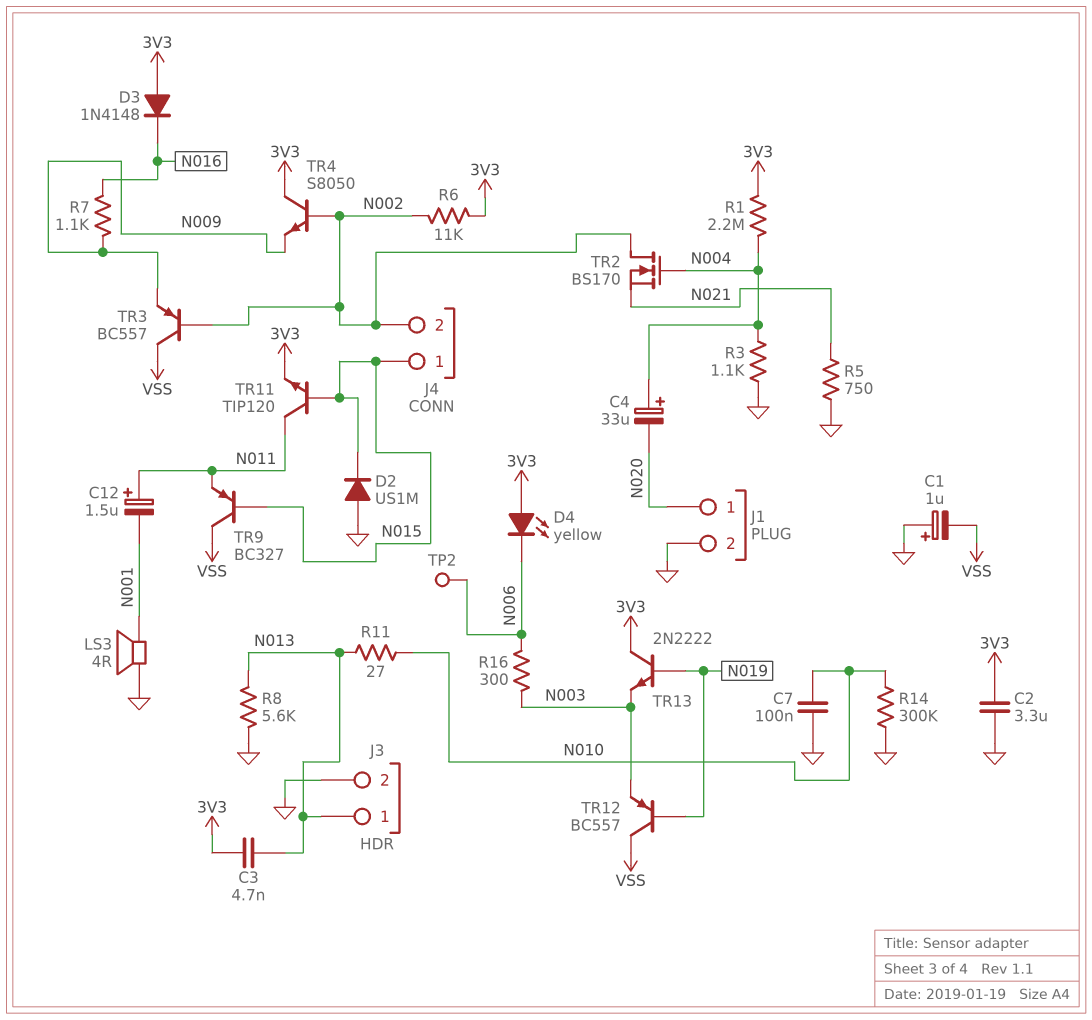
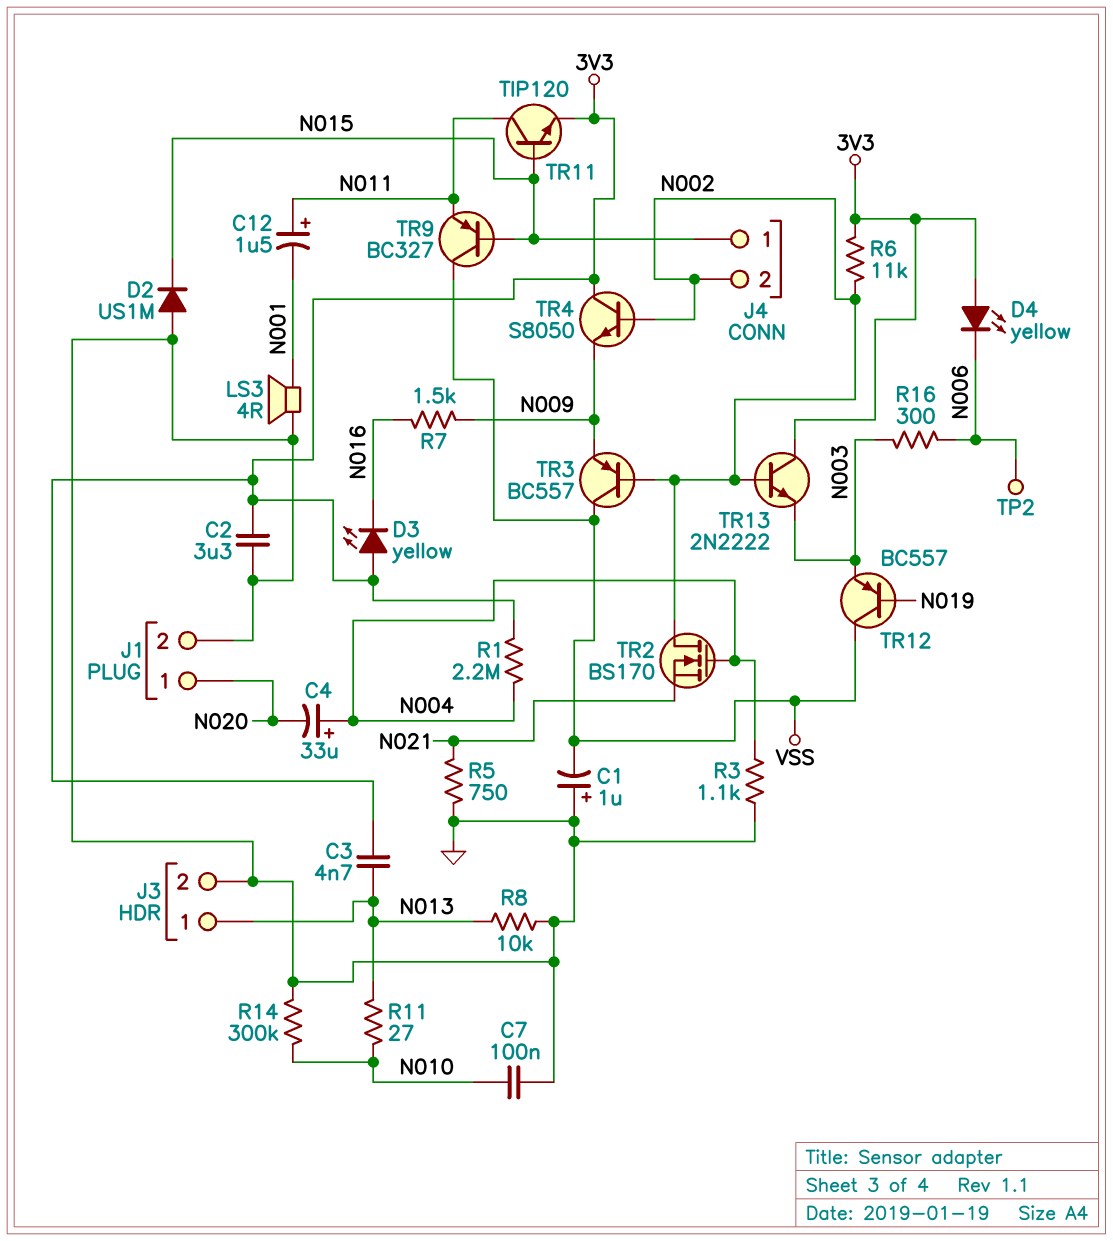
D3: diode 1N4148 (A 3V3, K N016) -> LED yellow (A 3V3, K N016)
R7: 1.1k (N009, N016) -> 1.5k (N009, N016)
R8: 5.6k (GND, N013) -> 10k (GND, N013)
TR13: NPN 2N2222 (B N019, C 3V3, E N003) -> NPN 2N2222 (B N002, C 3V3, E N003)

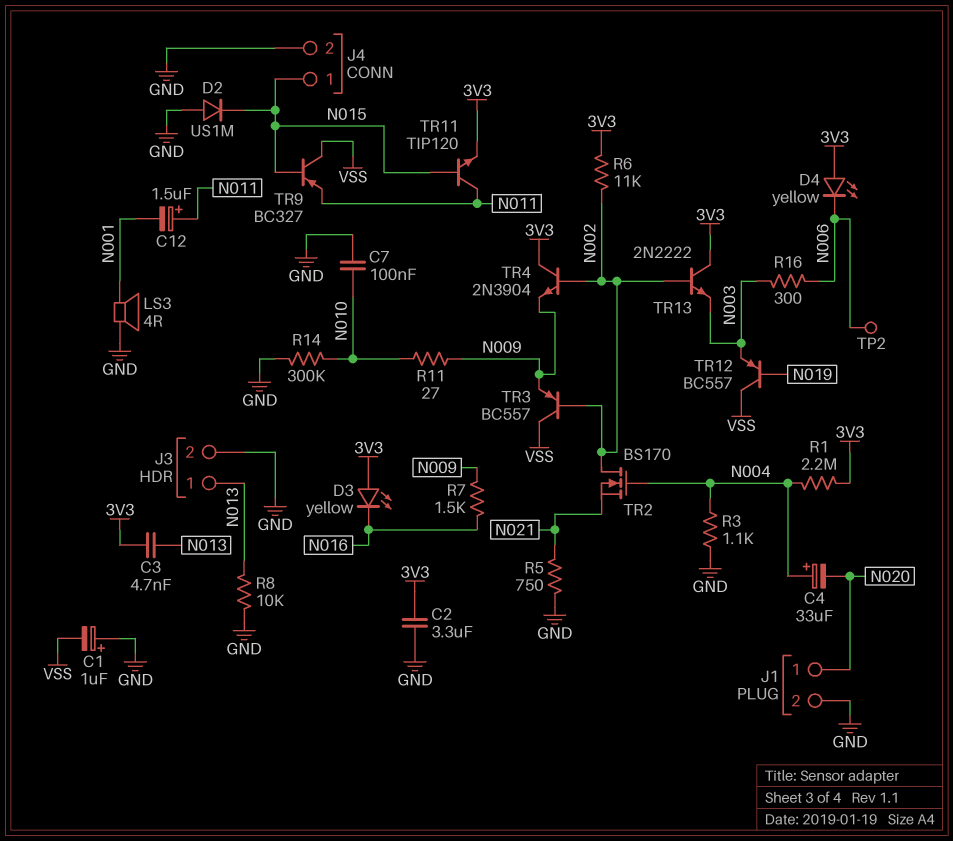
J4 pin 2: N002 -> GND
R11: 27 (N010, N013) -> 27 (N009, N010)
TR4: NPN S8050 (B N002, C 3V3, E N009) -> NPN 2N3904 (B N002, C 3V3, E N009)

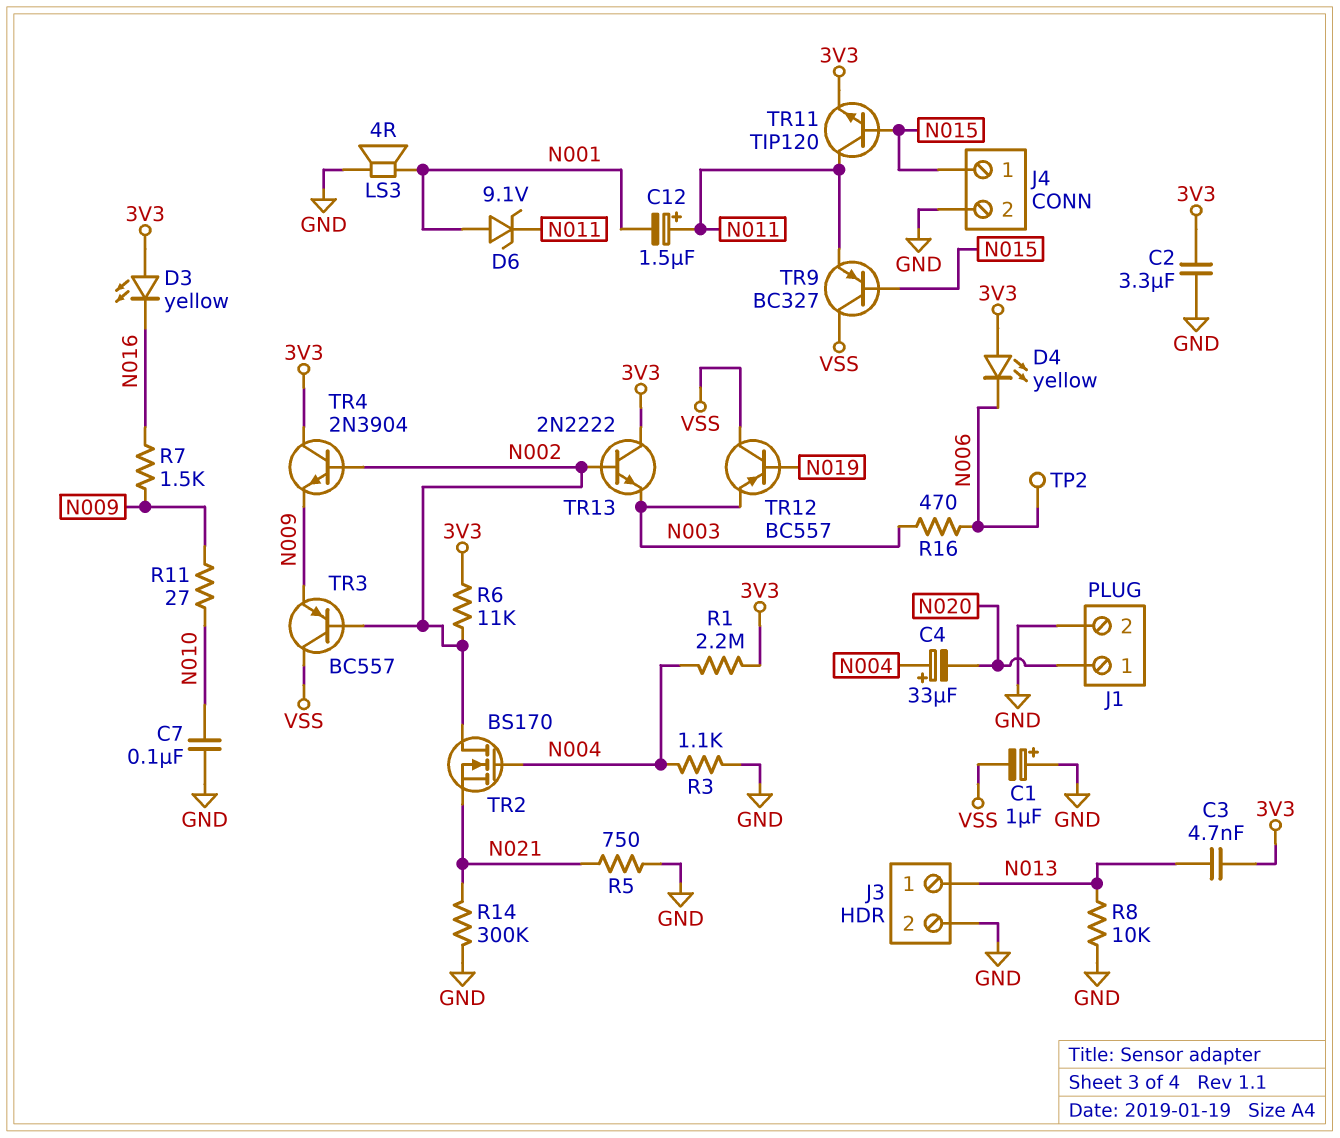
D2: diode US1M (A GND, K N015) -> none
D6: none -> zener 9.1V (A N001, K N011)
R14: 300k (GND, N010) -> 300k (GND, N021)
R16: 300 (N003, N006) -> 470 (N003, N006)

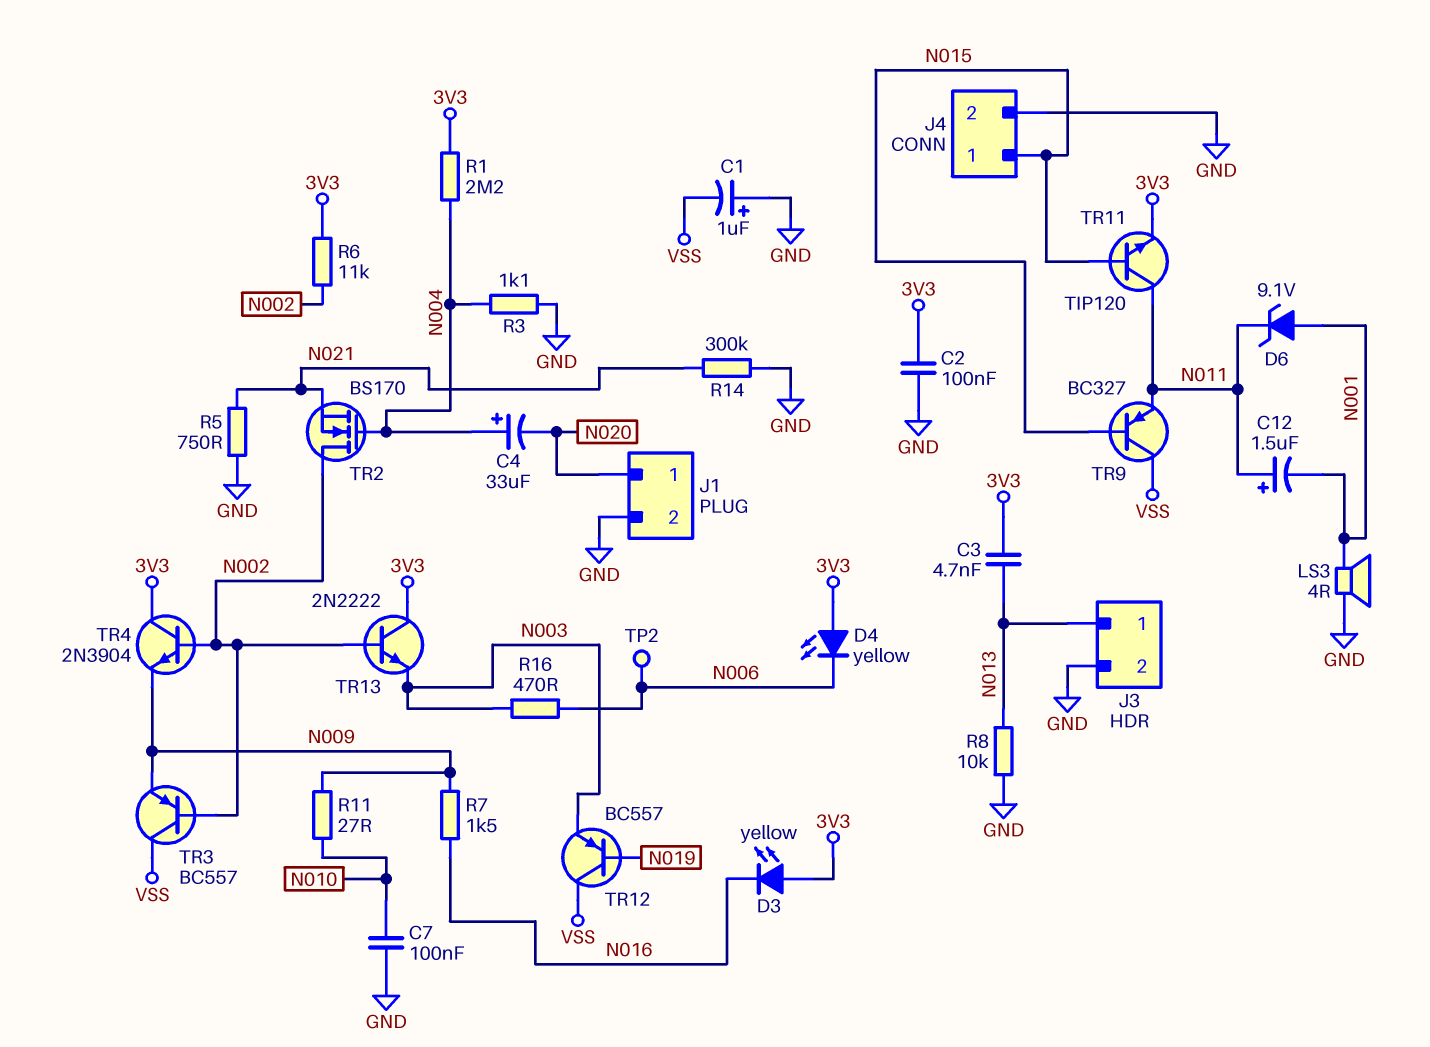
C2: 3.3uF (3V3, GND) -> 100nF (3V3, GND)

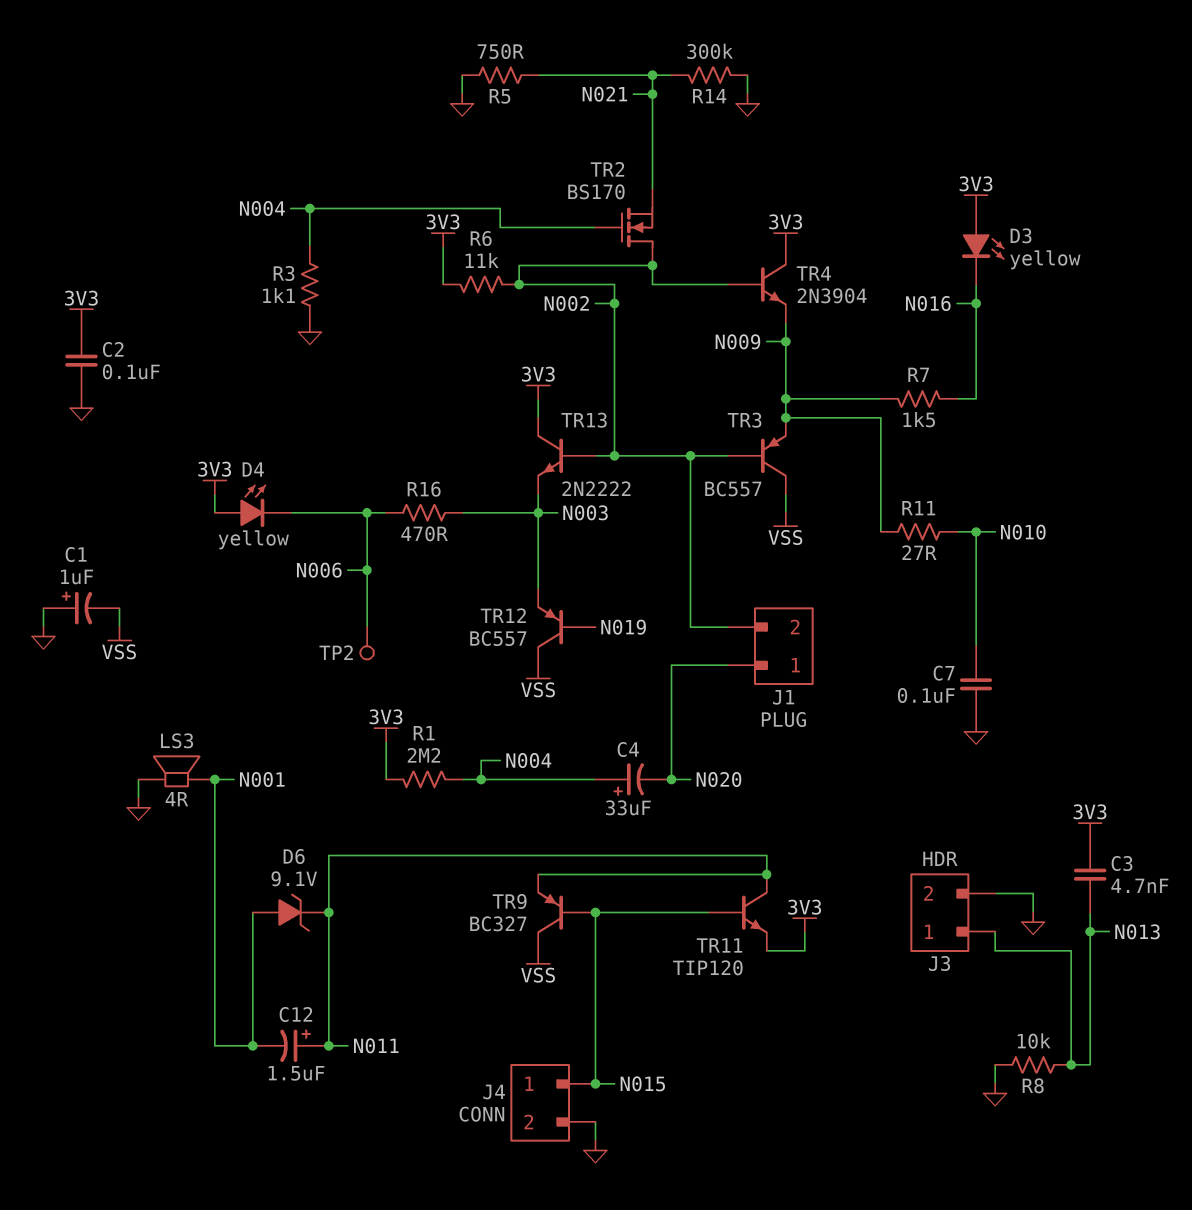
J1 pin 2: GND -> N002

